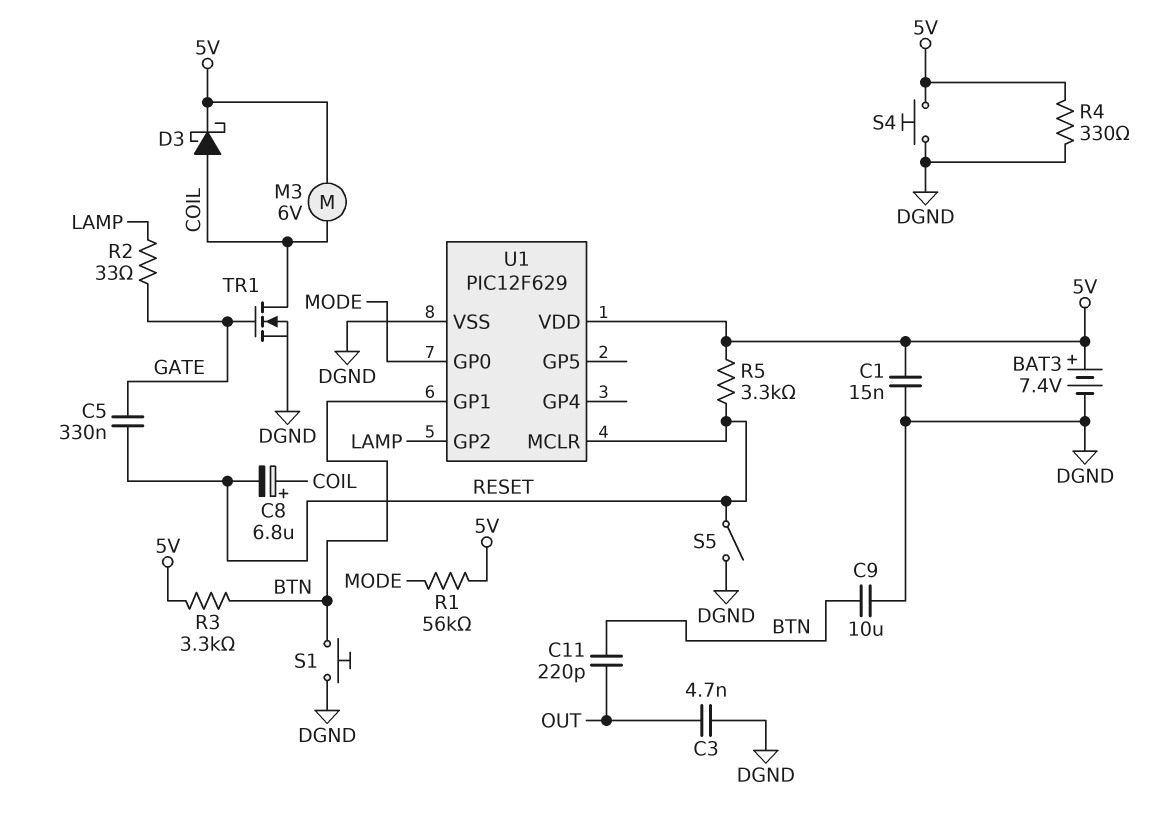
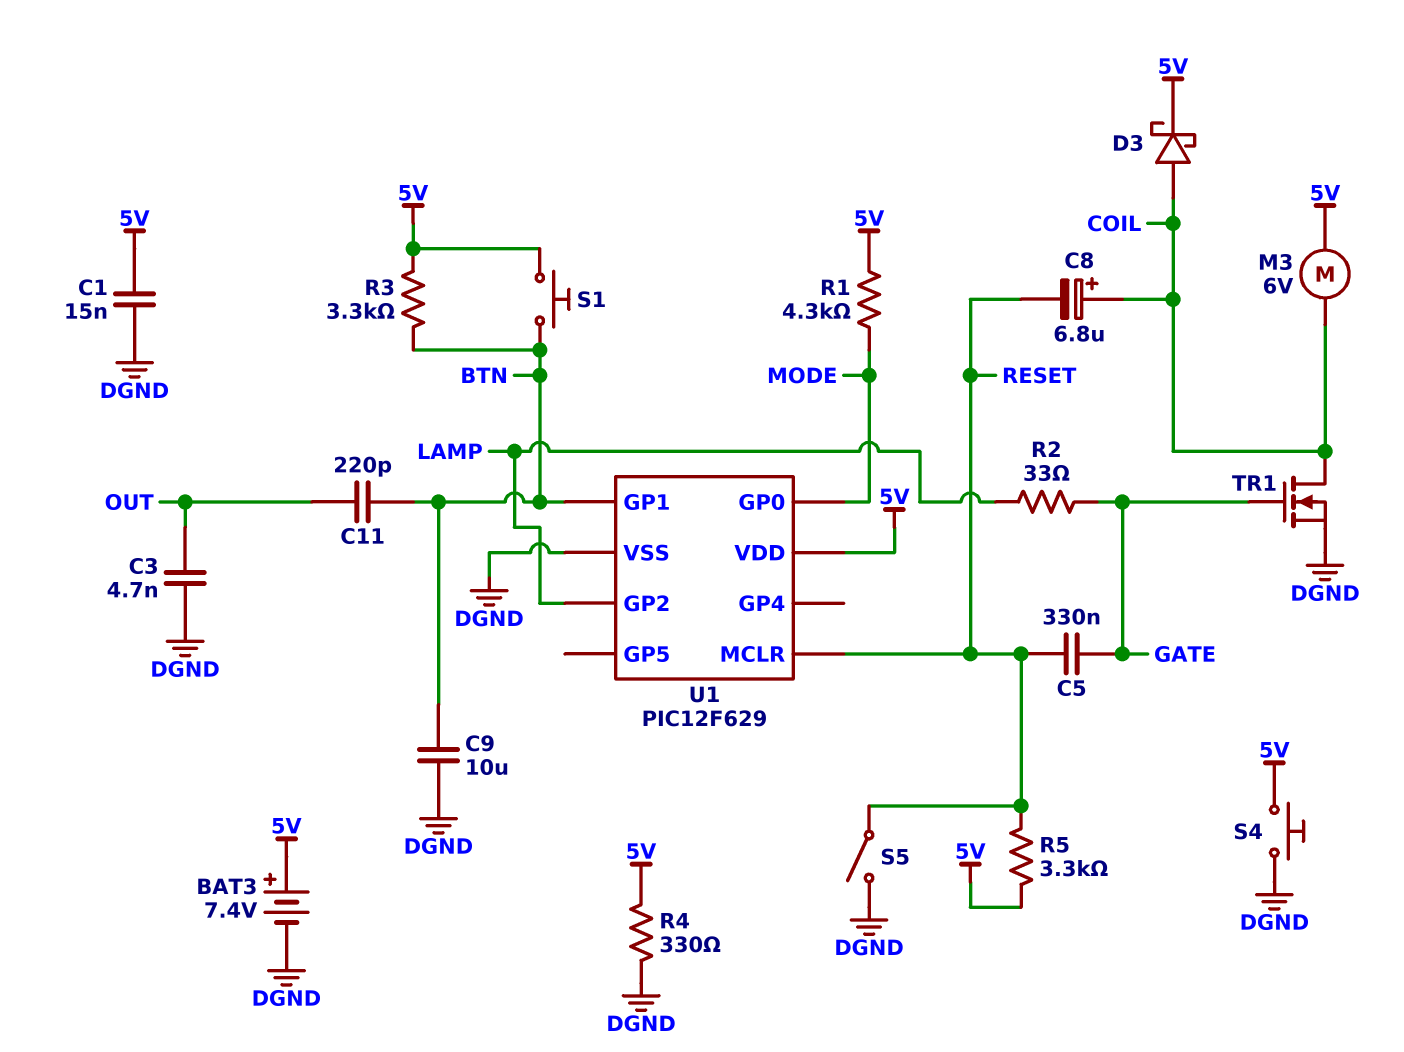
R1: 56k (5V, MODE) -> 4.3k (5V, MODE)
S1: button (BTN, DGND) -> button (5V, BTN)

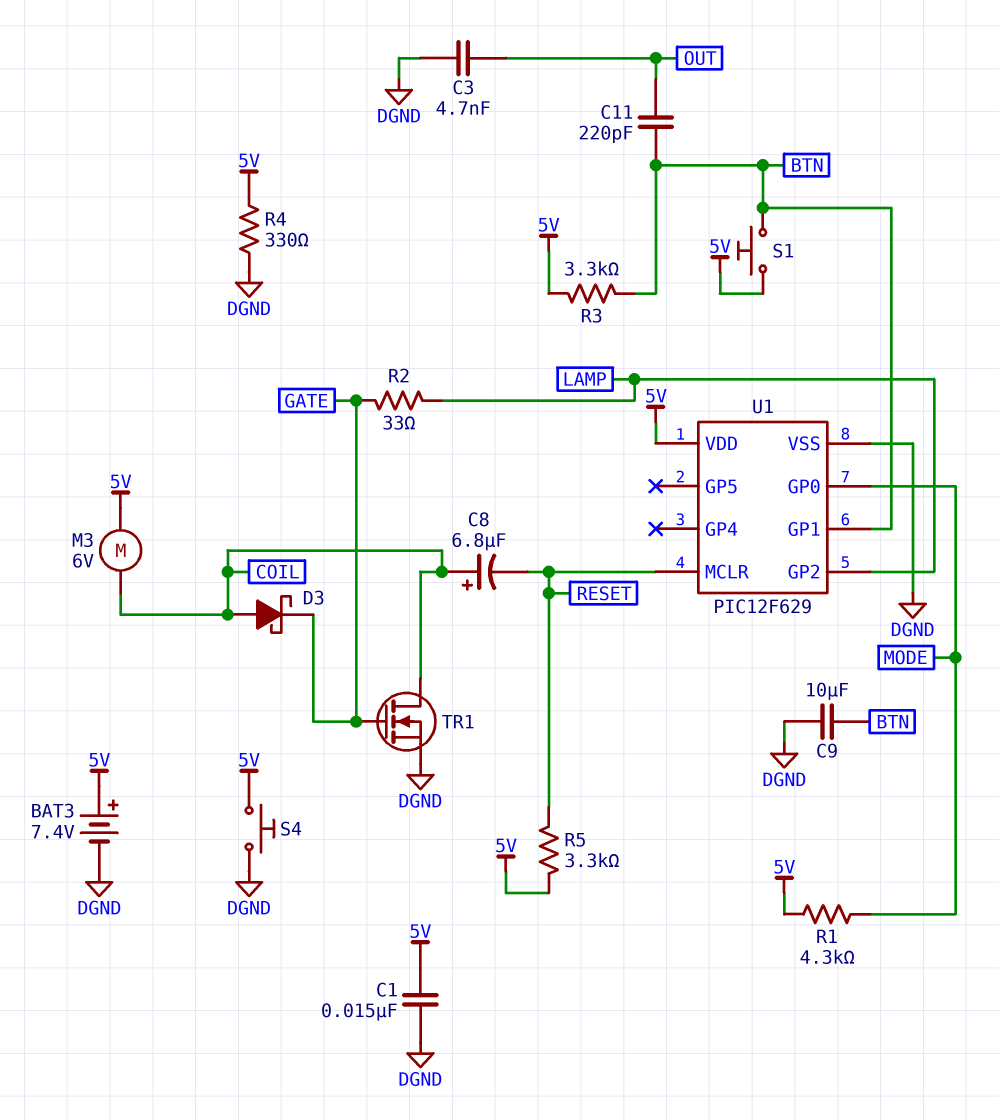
C5: 330nF (GATE, RESET) -> none
D3: schottky (A COIL, K 5V) -> schottky (A COIL, K GATE)
S5: switch (DGND, RESET) -> none

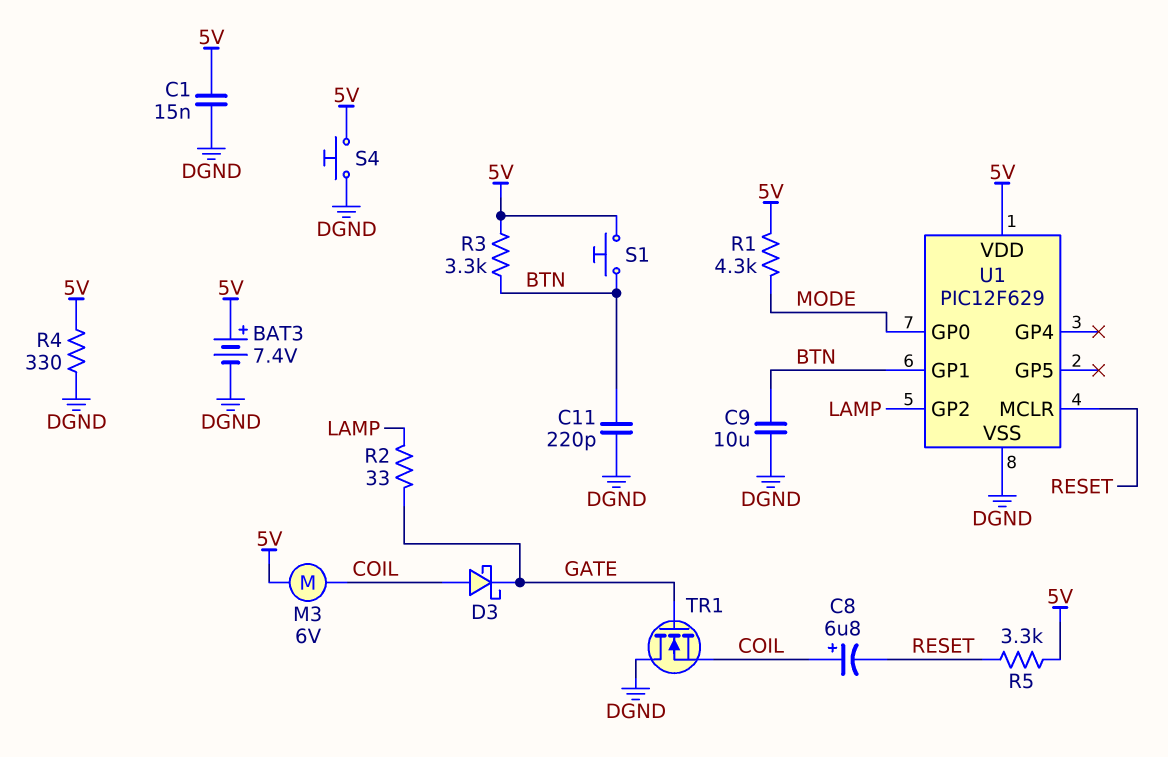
C3: 4.7nF (DGND, OUT) -> none
C11: 220pF (BTN, OUT) -> 220pF (BTN, DGND)
TR1: NMOS (G GATE, D COIL, S DGND) -> NMOS (G GATE, D DGND, S COIL)

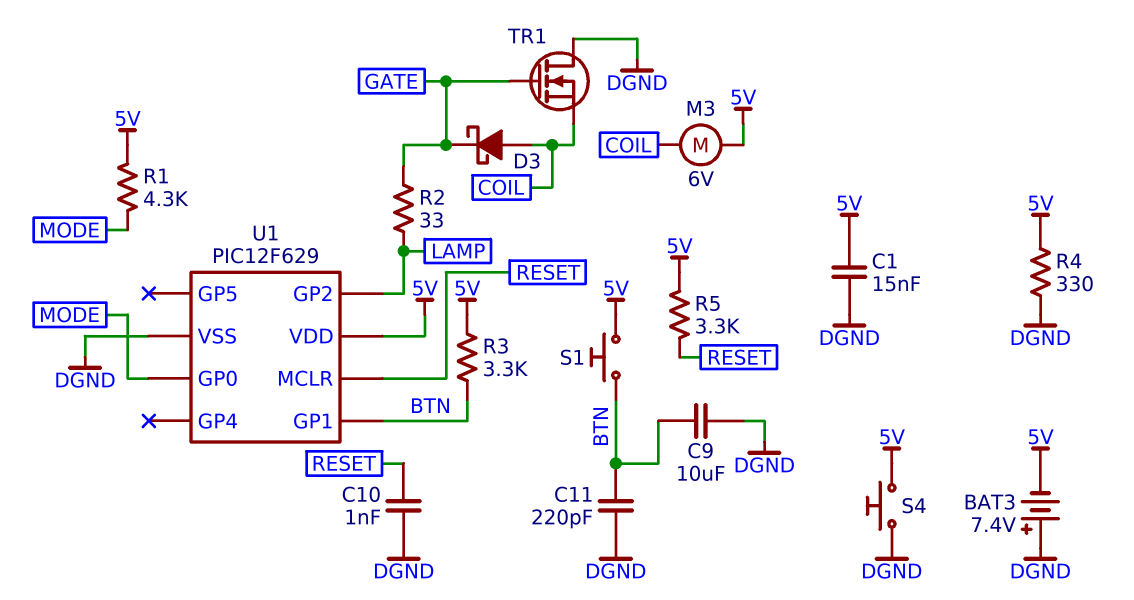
BAT3: 7.4V (plus 5V, minus DGND) -> 7.4V (plus DGND, minus 5V)
C8: 6.8uF (plus COIL, minus RESET) -> none
C10: none -> 1nF (DGND, RESET)

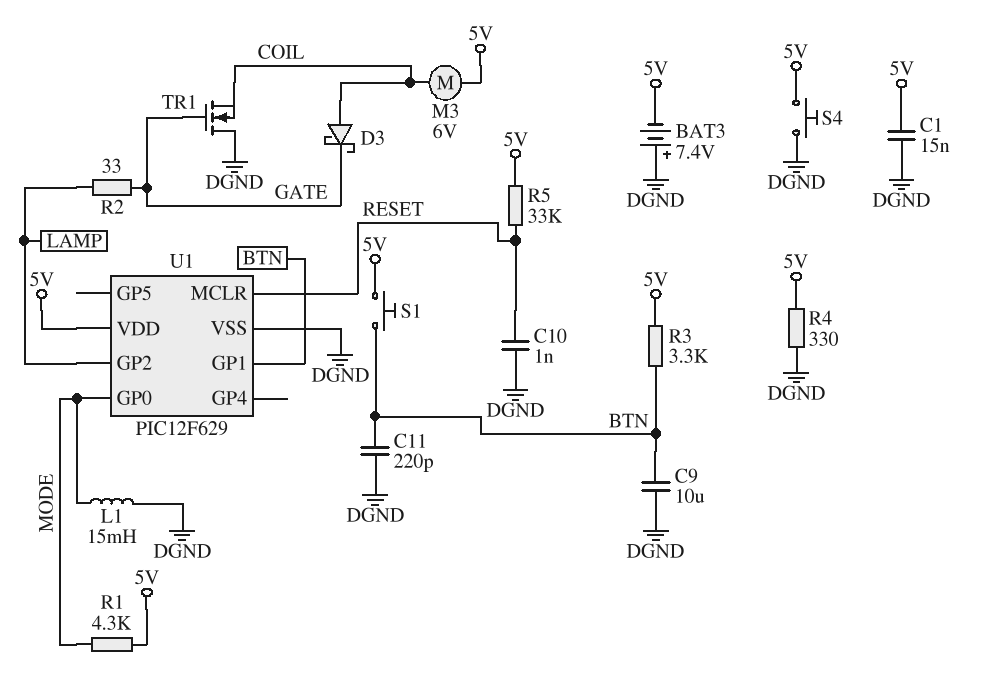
L1: none -> 15mH (DGND, MODE)
R5: 3.3k (5V, RESET) -> 33k (5V, RESET)

